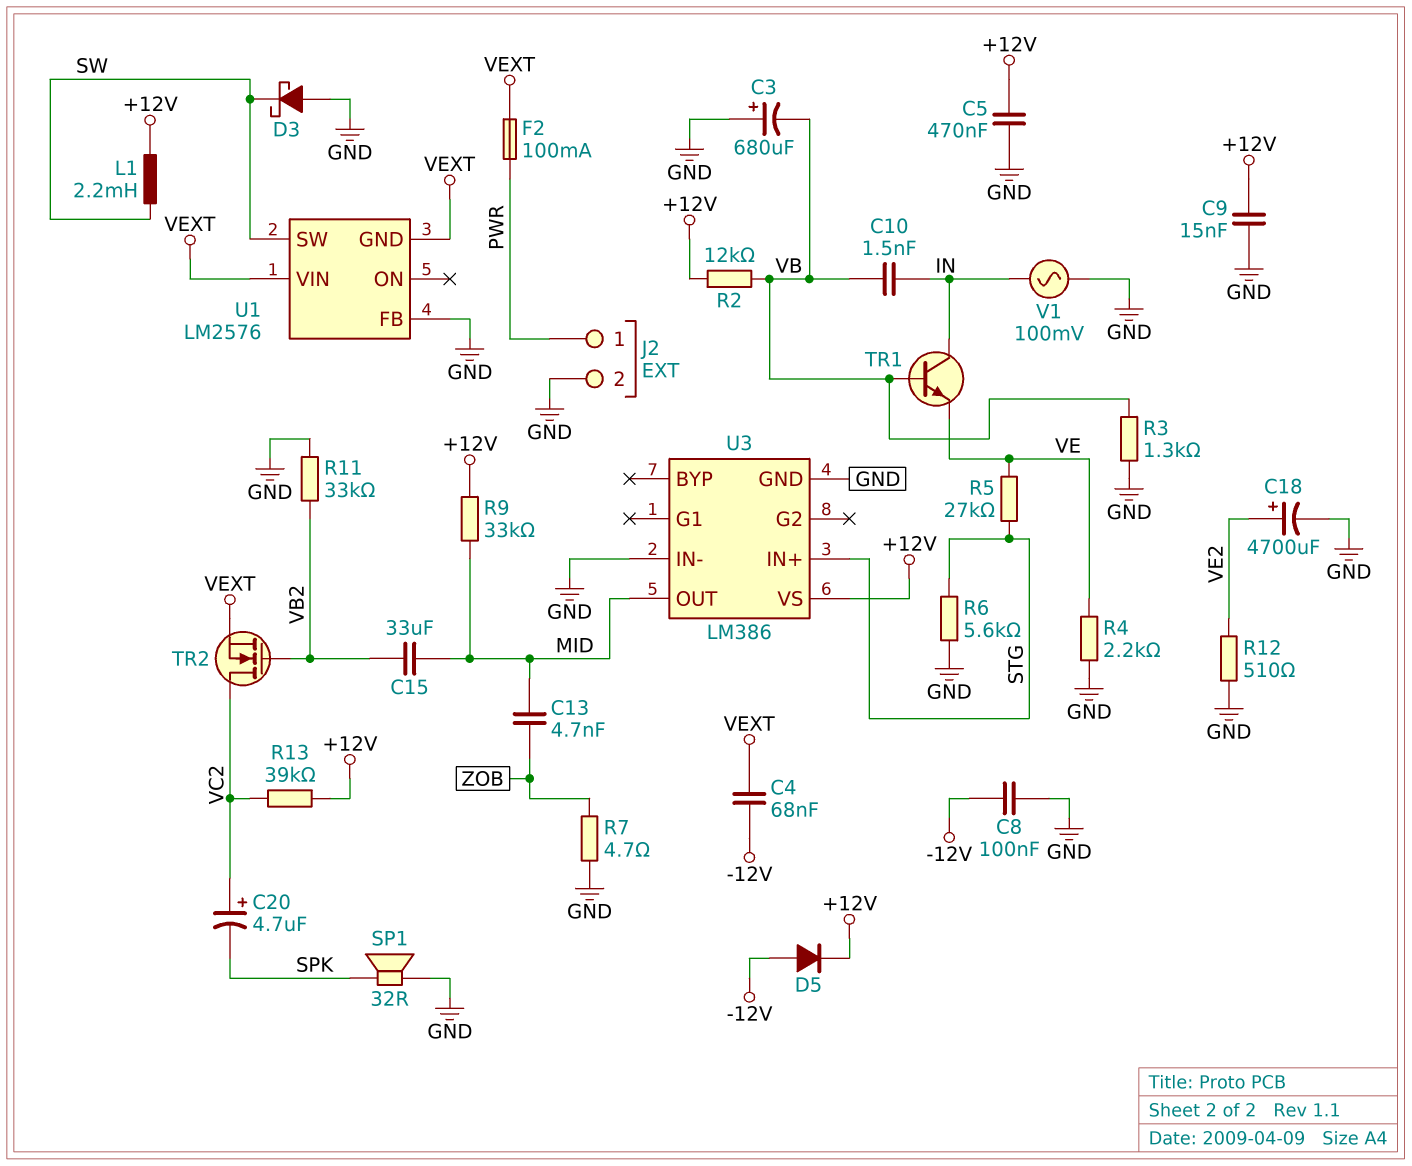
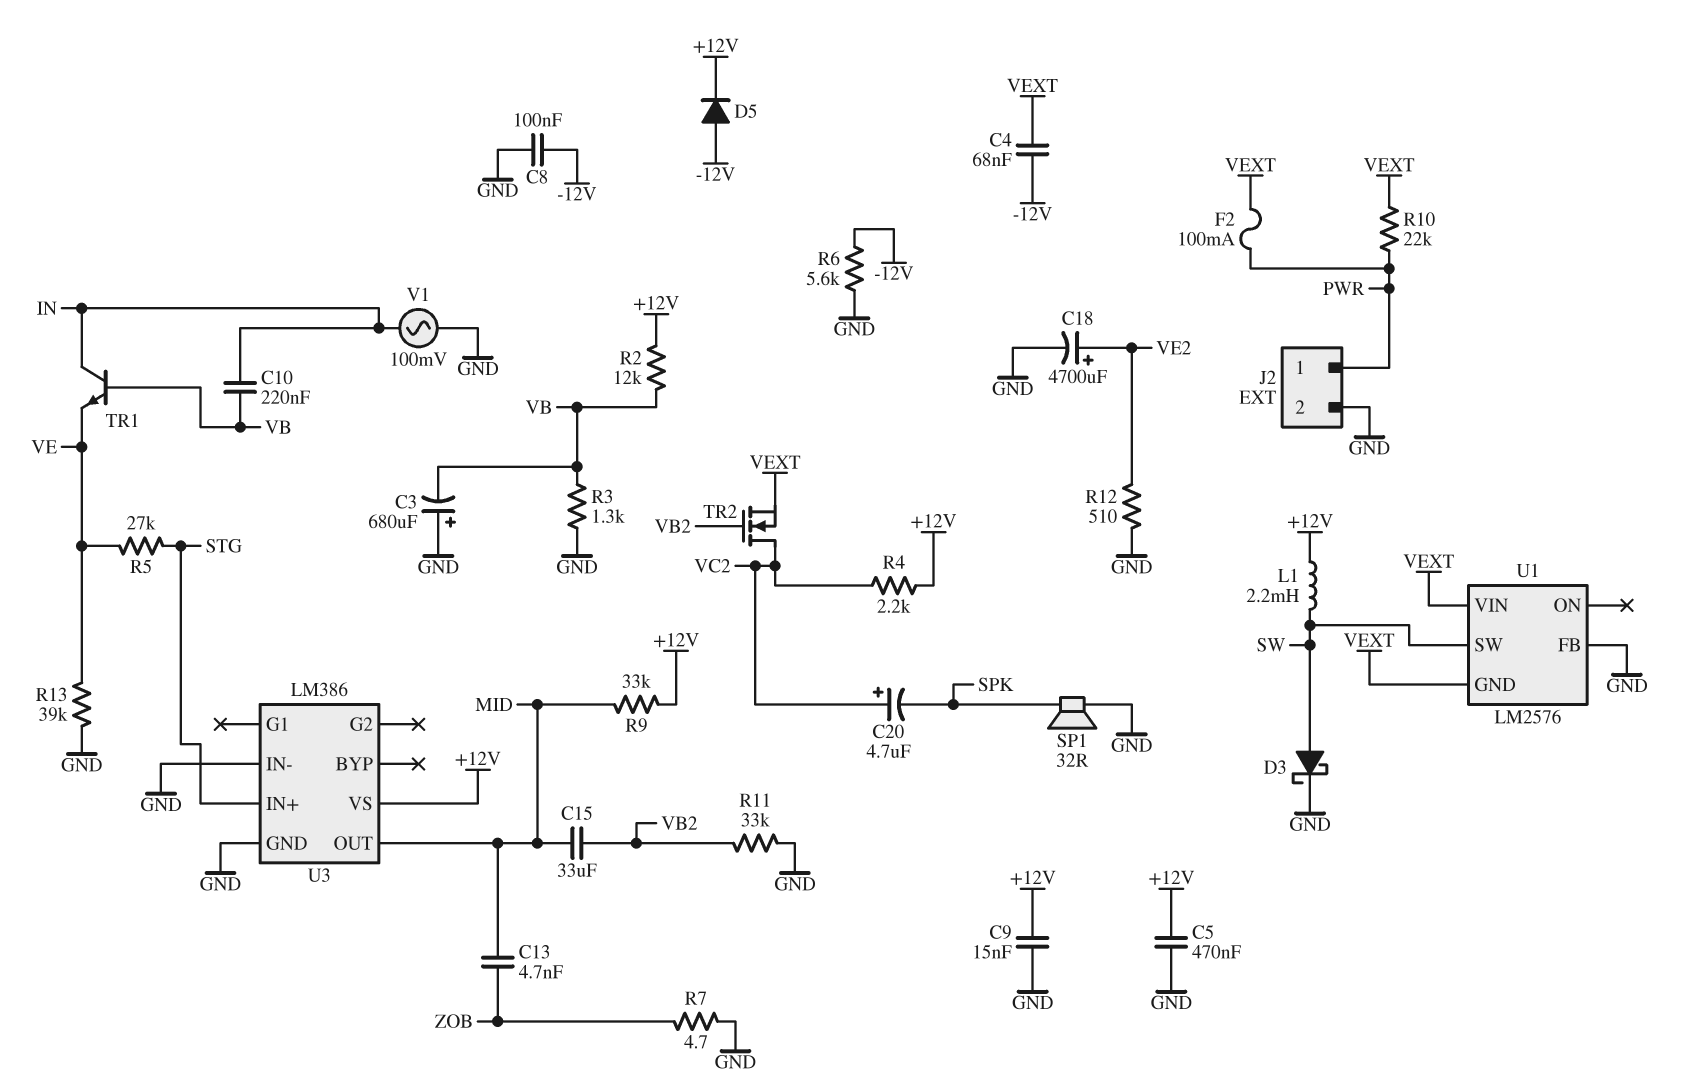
C10: 1.5nF (IN, VB) -> 220nF (IN, VB)
D3: schottky (A GND, K SW) -> schottky (A SW, K GND)
R4: 2.2k (GND, VE) -> 2.2k (+12V, VC2)
R6: 5.6k (GND, STG) -> 5.6k (-12V, GND)
R10: none -> 22k (PWR, VEXT)
R13: 39k (+12V, VC2) -> 39k (GND, VE)

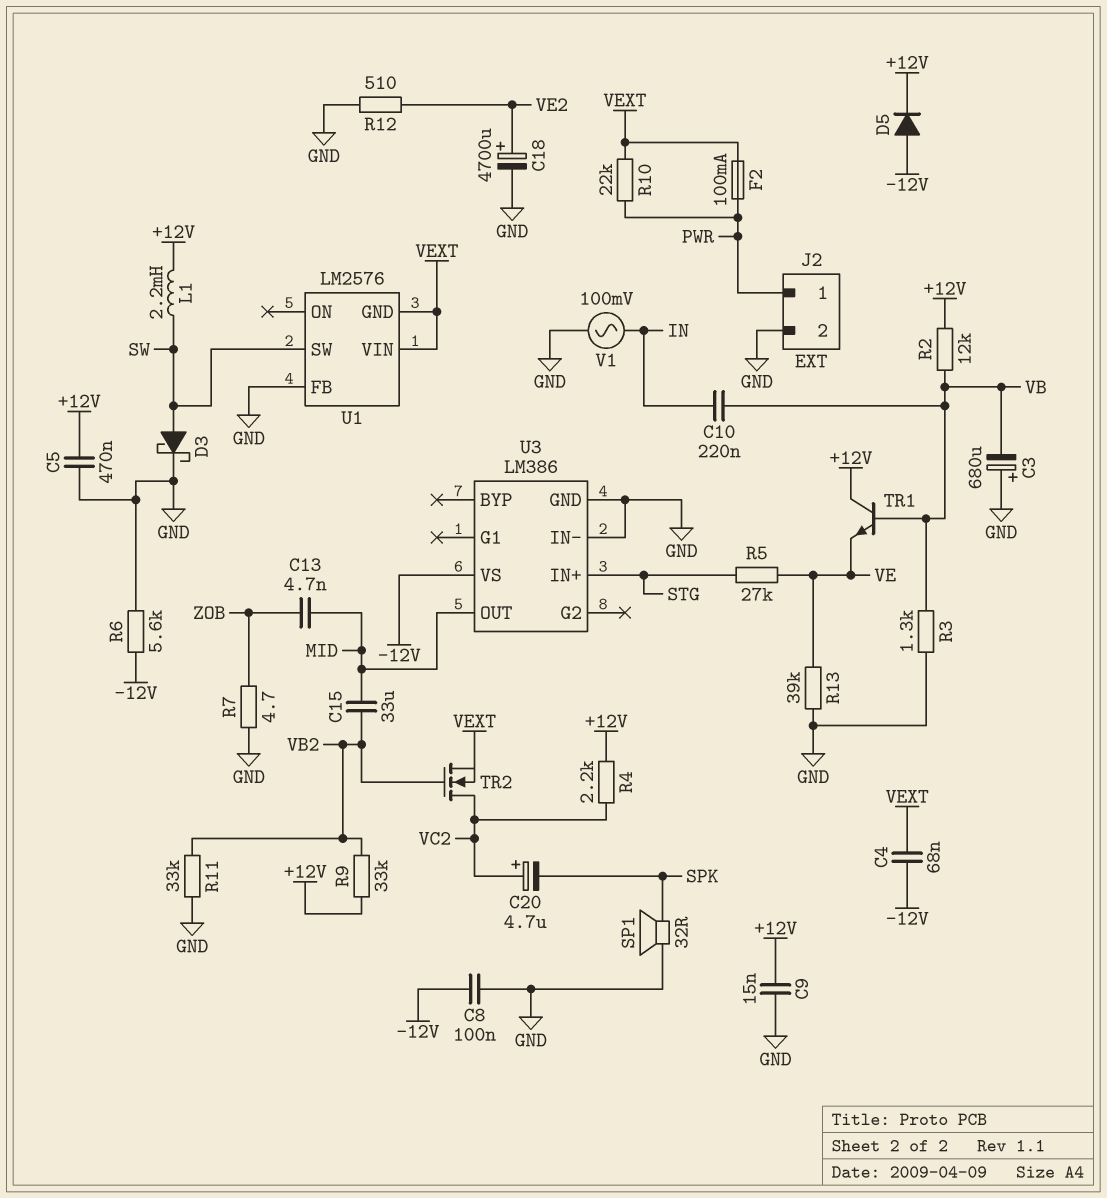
R9: 33k (+12V, MID) -> 33k (+12V, VB2)
TR1: NPN (B VB, C IN, E VE) -> NPN (B VB, C +12V, E VE)
U3 pin VS: +12V -> -12V

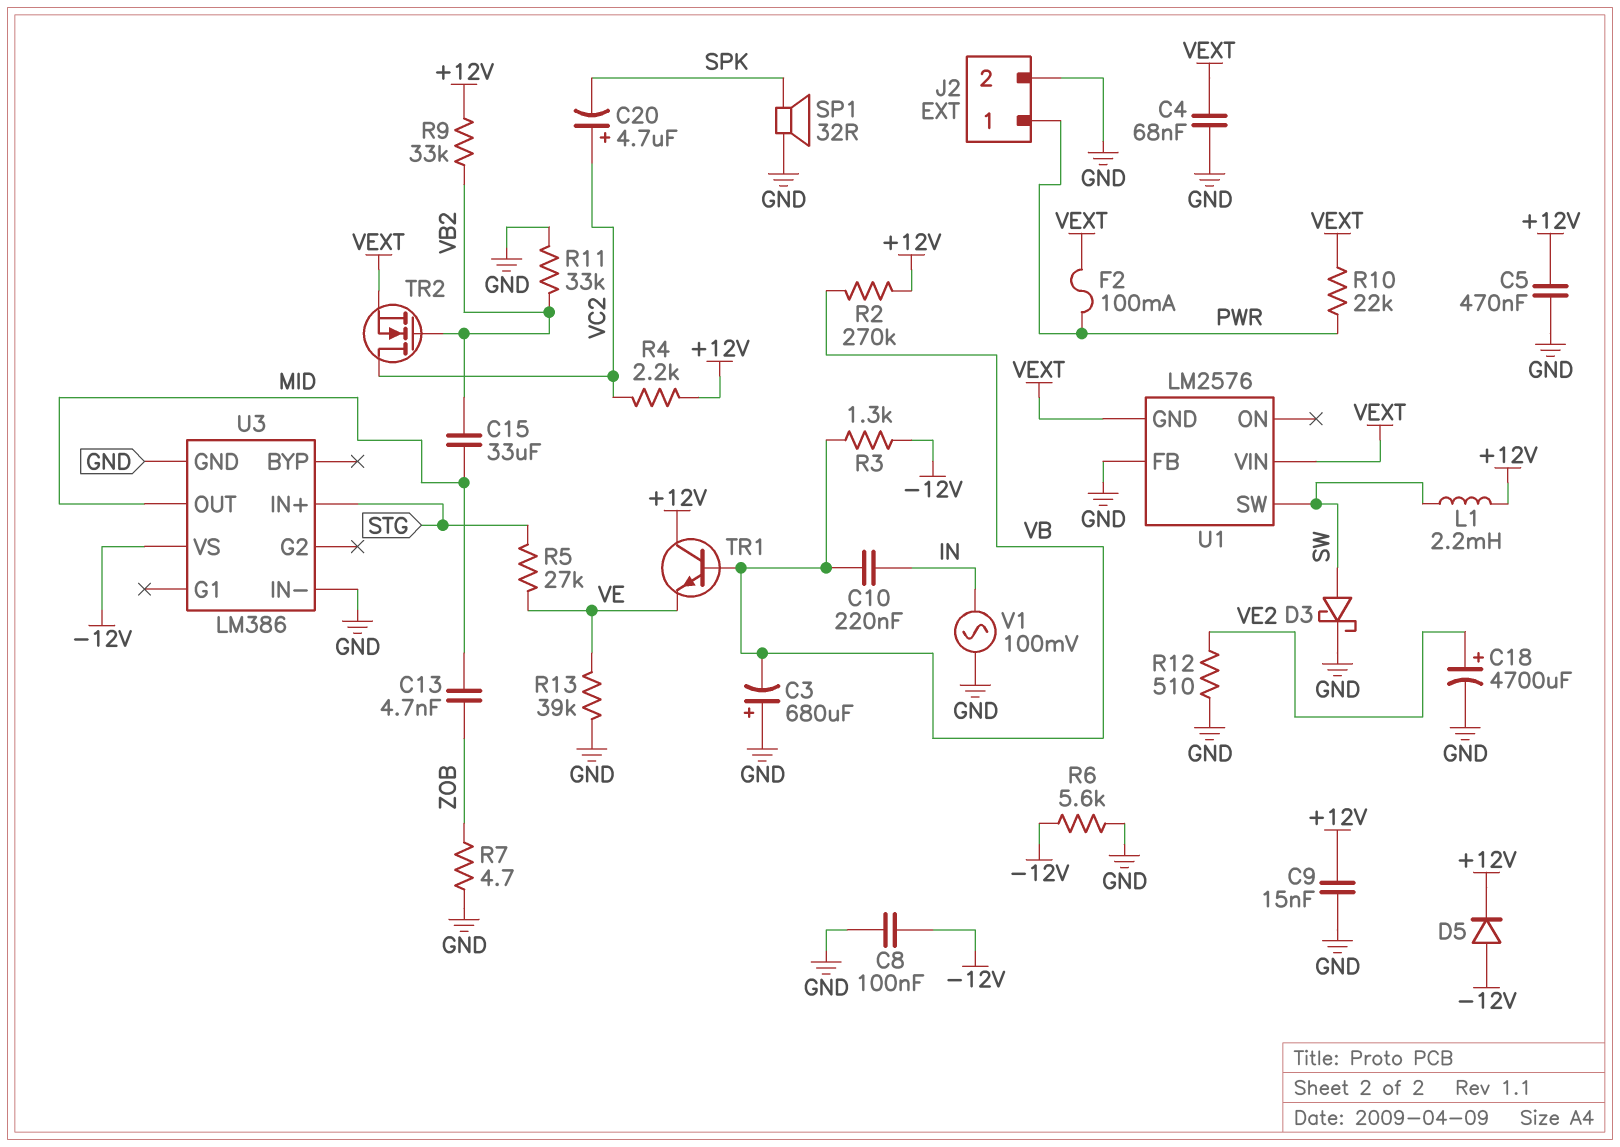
C4: 68nF (-12V, VEXT) -> 68nF (GND, VEXT)
R2: 12k (+12V, VB) -> 270k (+12V, VB)
R3: 1.3k (GND, VB) -> 1.3k (-12V, VB)

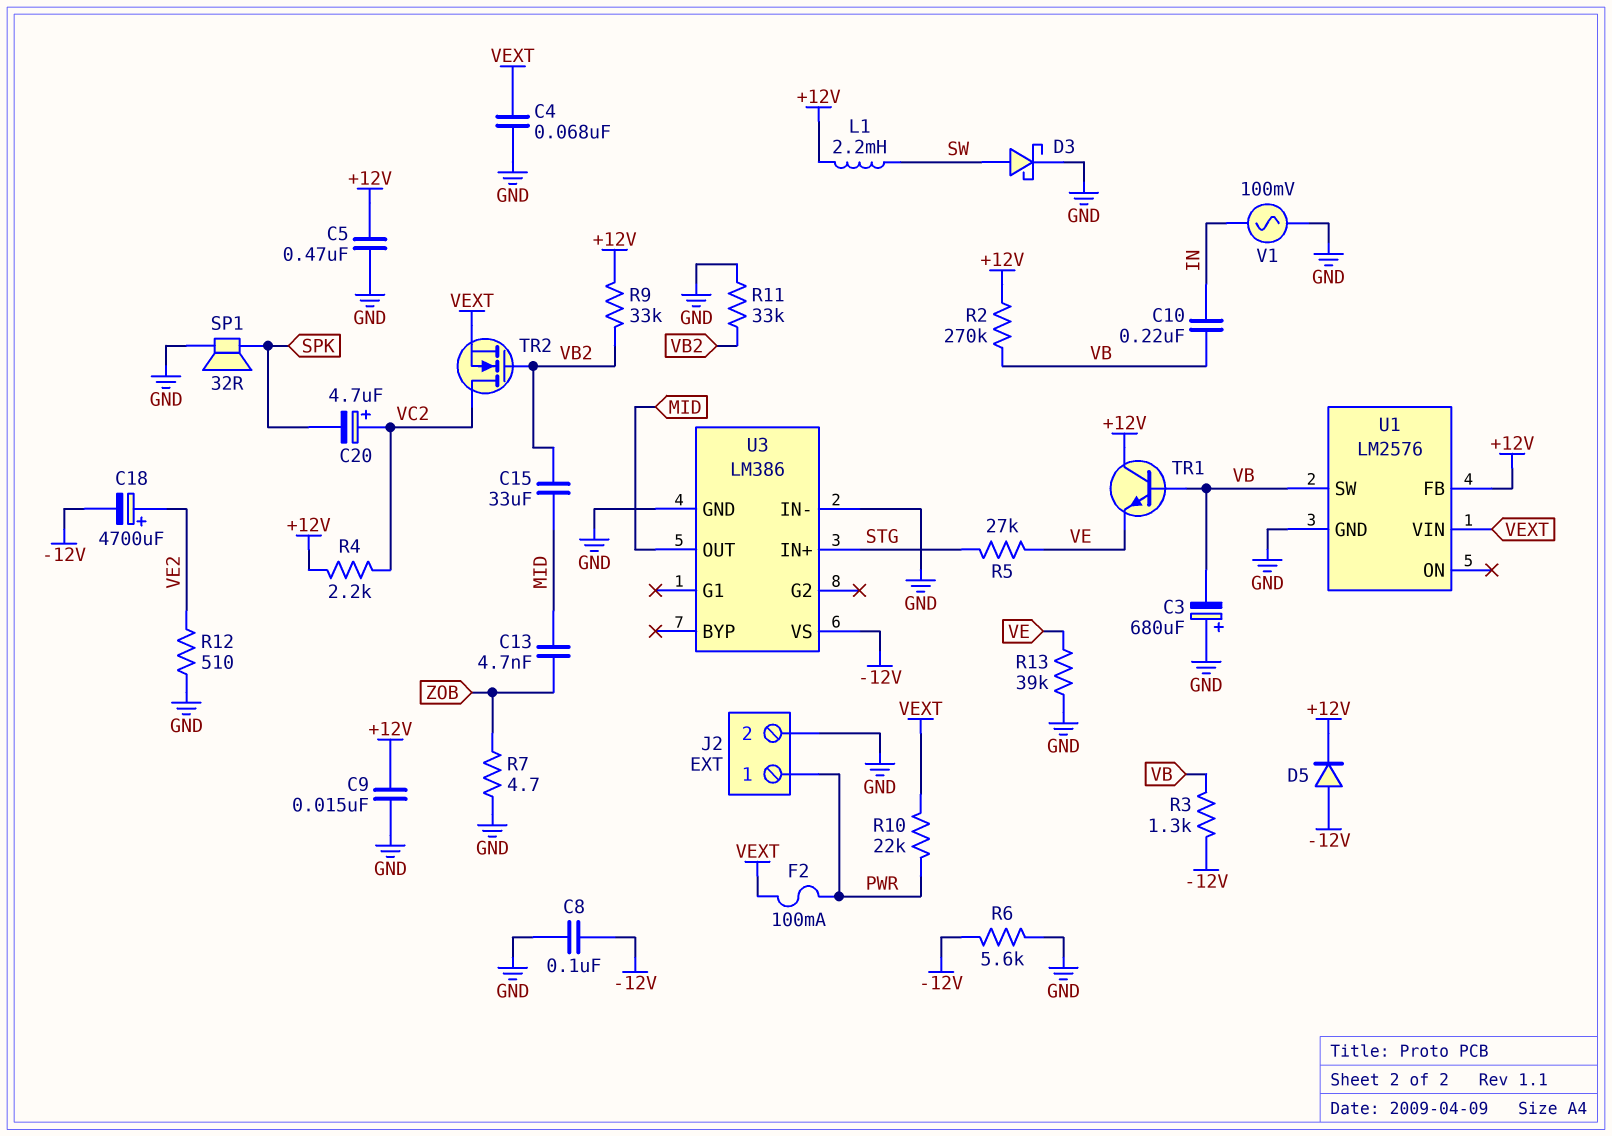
C18: 4700uF (plus VE2, minus GND) -> 4700uF (plus VE2, minus -12V)
U1 pin FB: GND -> +12V
U1 pin GND: VEXT -> GND
U1 pin SW: SW -> VB

